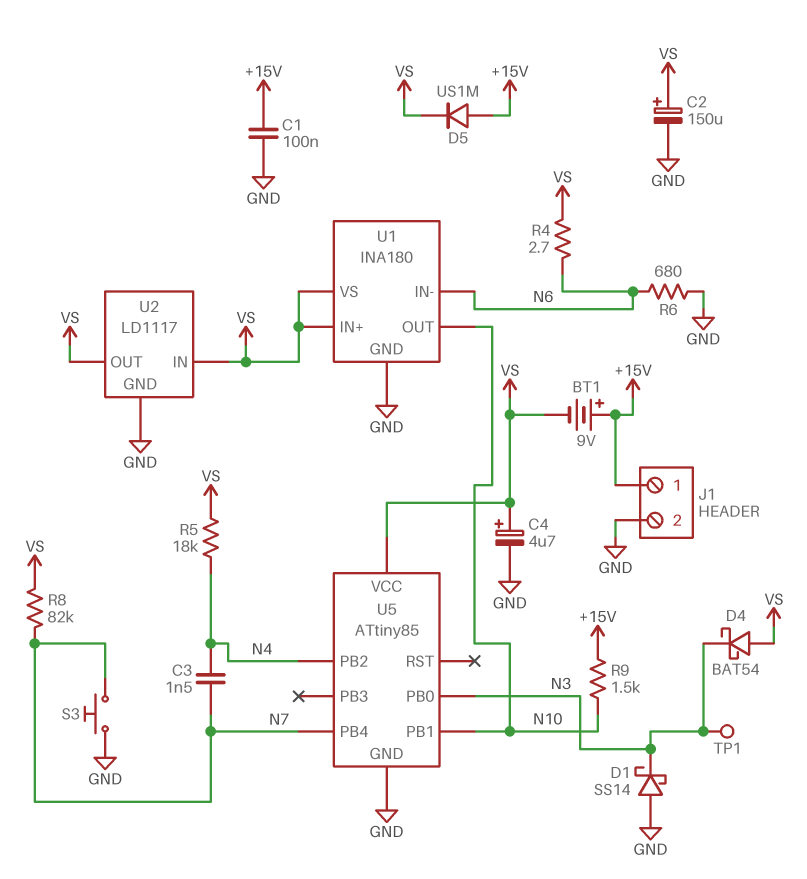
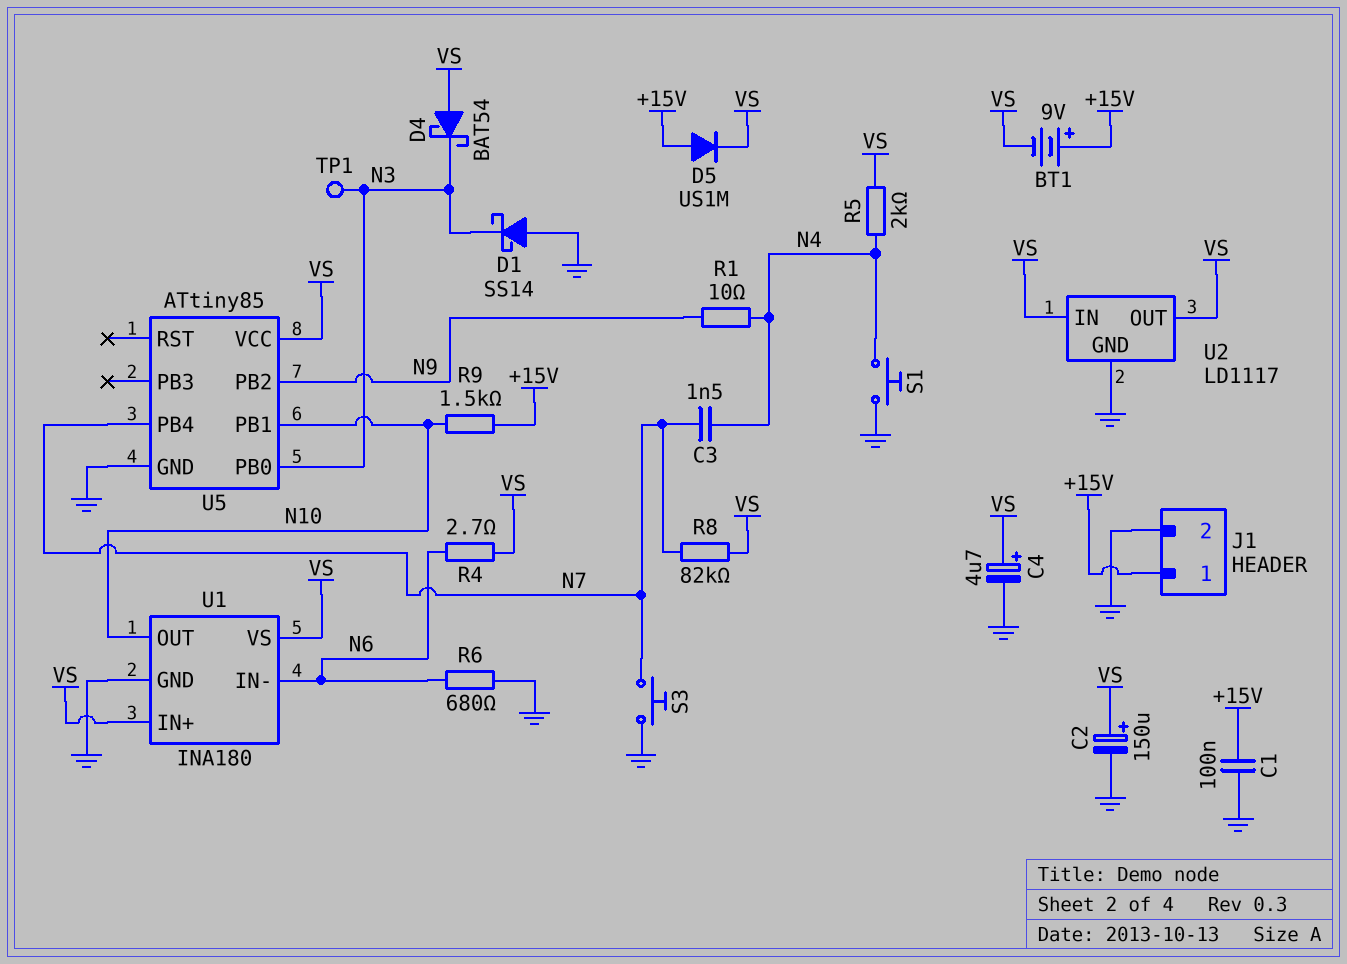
R1: none -> 10 (N4, N9)
R5: 18k (N4, VS) -> 2k (N4, VS)
S1: none -> button (GND, N4)
U5 pin PB2: N4 -> N9

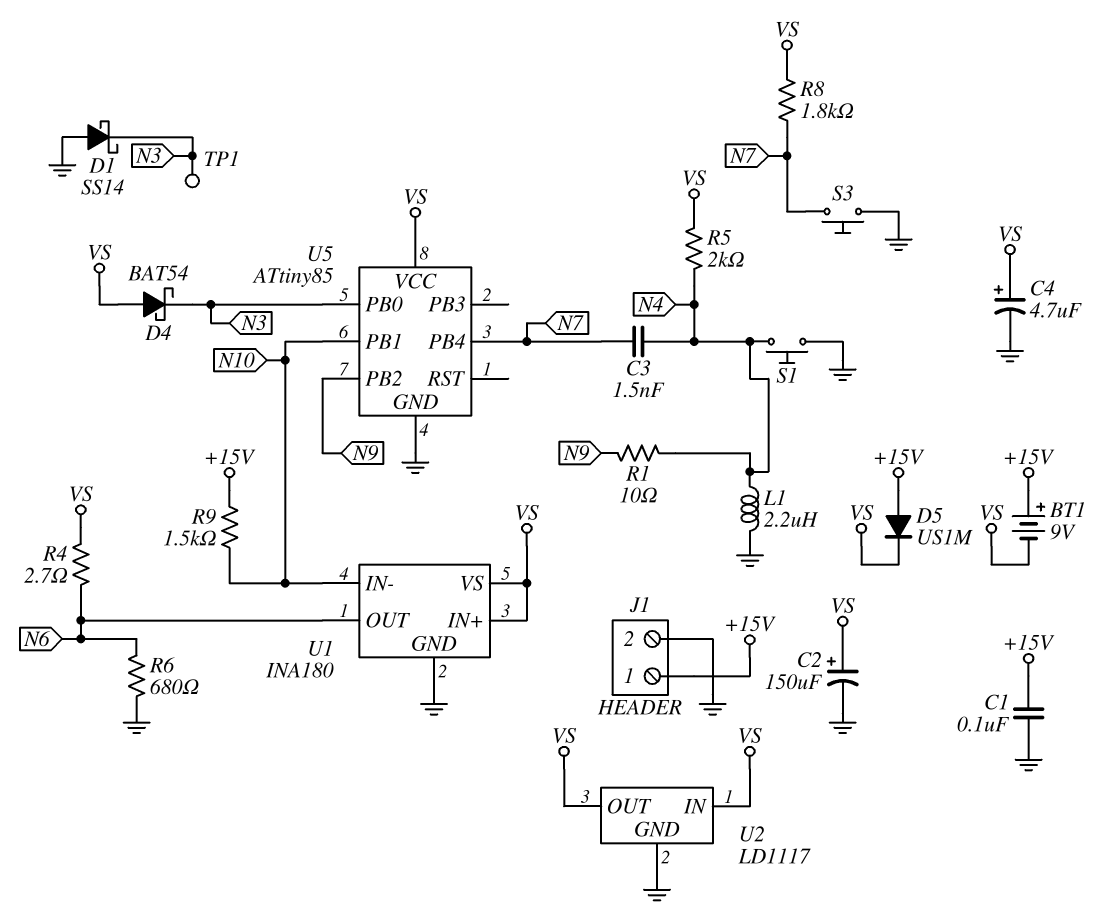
L1: none -> 2.2uH (GND, N4)
R8: 82k (N7, VS) -> 1.8k (N7, VS)
U1 pin IN-: N6 -> N10
U1 pin OUT: N10 -> N6

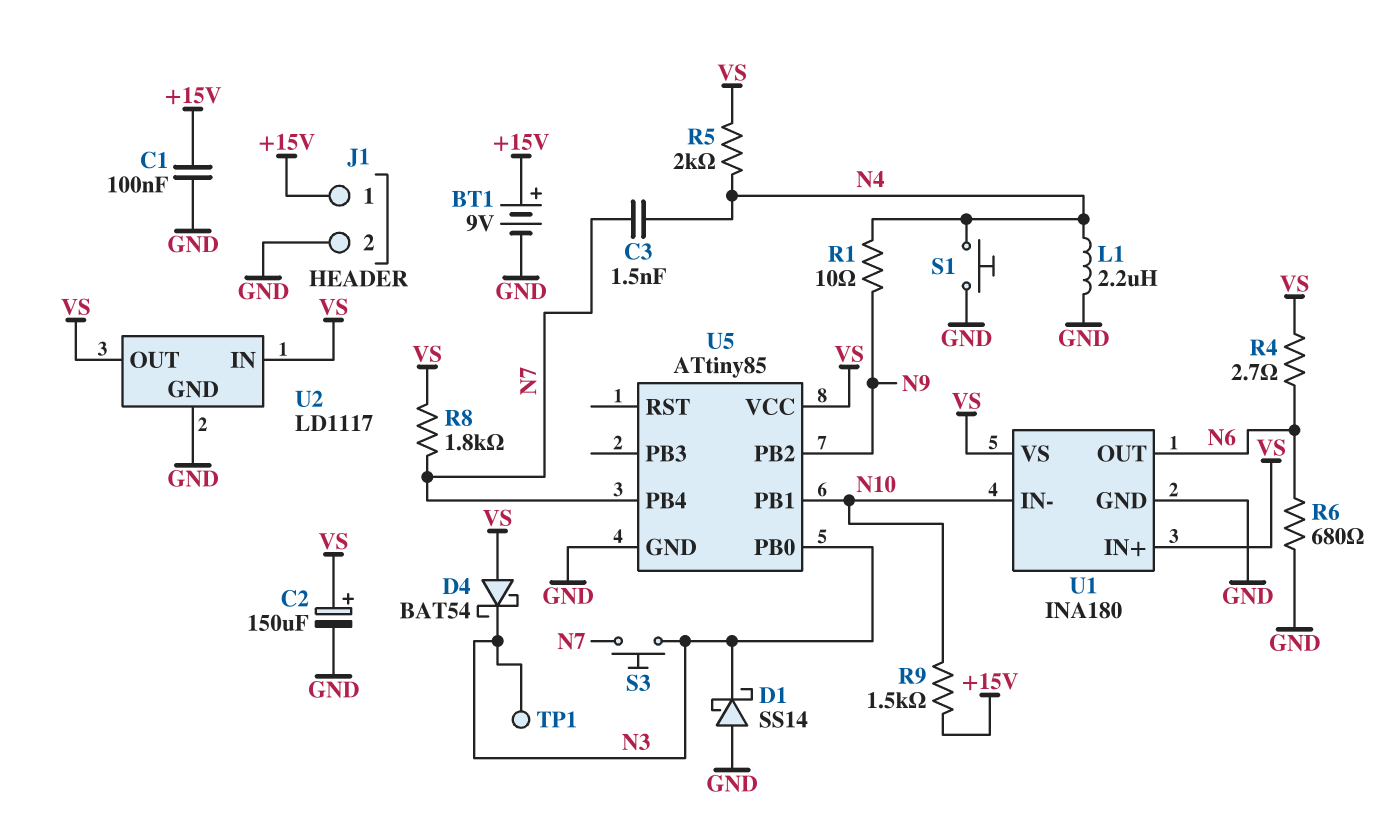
BT1: 9V (plus +15V, minus VS) -> 9V (plus +15V, minus GND)
C4: 4.7uF (plus VS, minus GND) -> none
D5: diode US1M (A +15V, K VS) -> none
S3: button (GND, N7) -> button (N3, N7)

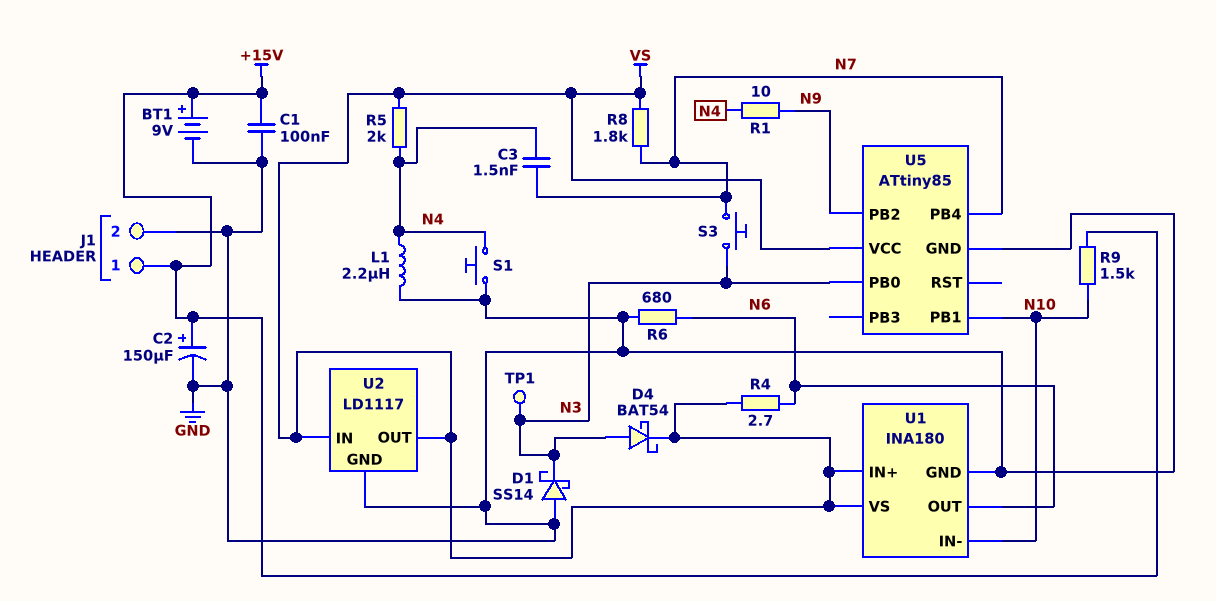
C2: 150uF (plus VS, minus GND) -> 150uF (plus +15V, minus GND)
D4: schottky BAT54 (A VS, K N3) -> schottky BAT54 (A N3, K VS)

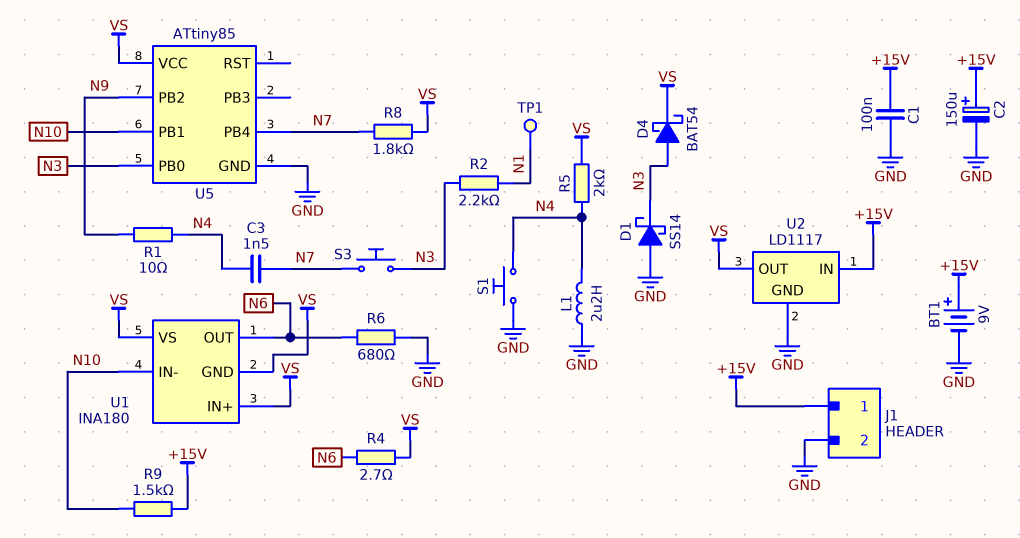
R2: none -> 2.2k (N1, N3)
TP1: test point (N3) -> test point (N1)
U1 pin GND: GND -> VS
U2 pin IN: VS -> +15V

